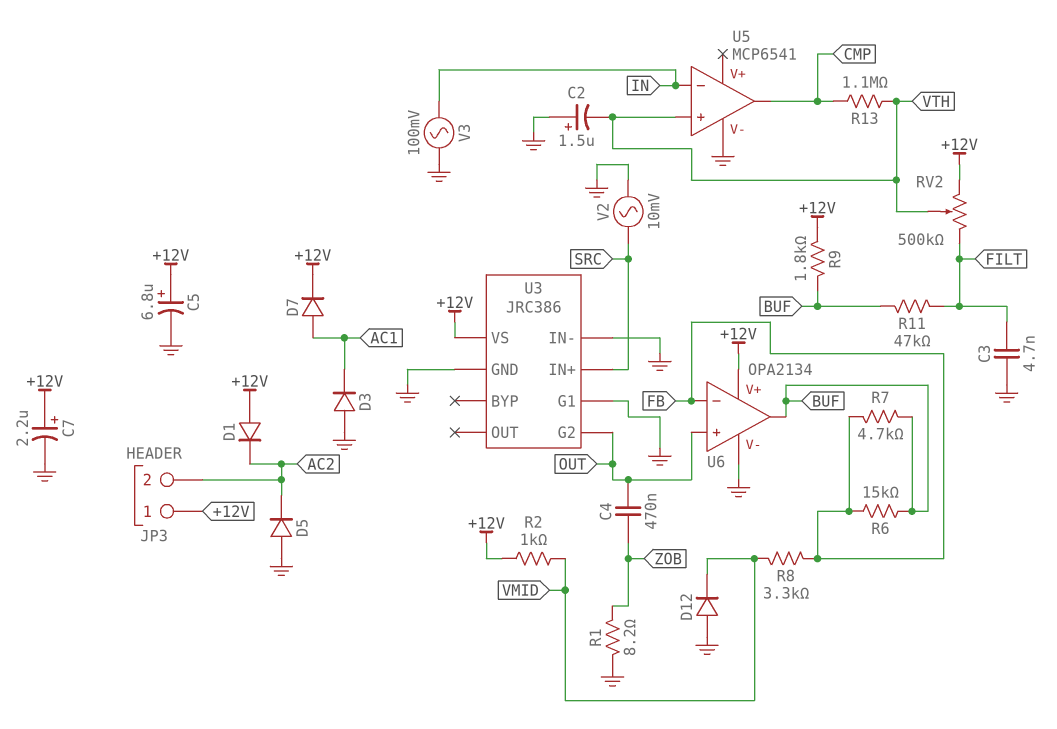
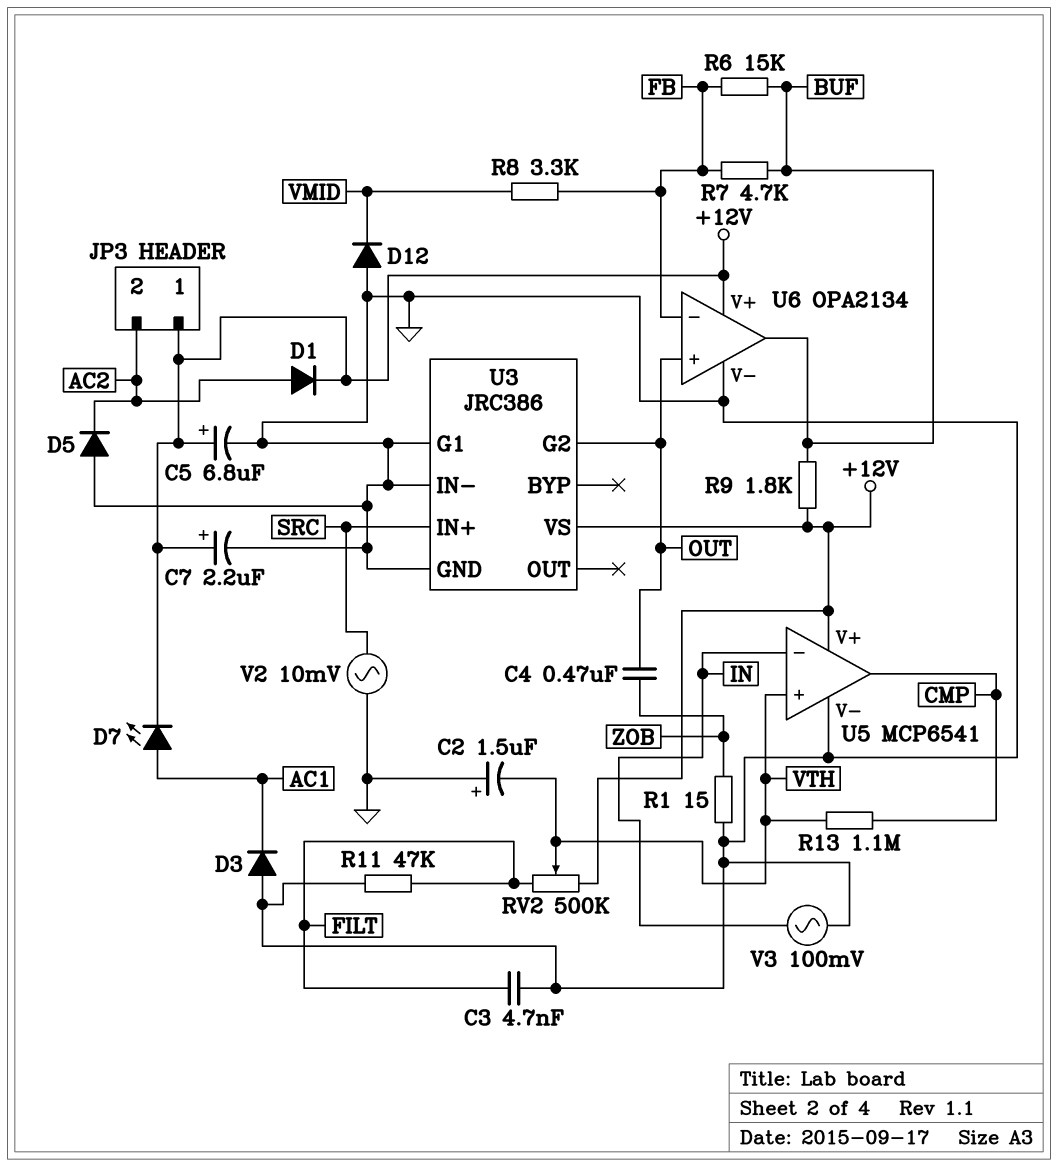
D1: diode (A +12V, K AC2) -> diode (A AC2, K +12V)
D7: diode (A AC1, K +12V) -> LED (A AC1, K +12V)
R1: 8.2 (GND, ZOB) -> 15 (GND, ZOB)
R2: 1k (+12V, VMID) -> none
R11: 47k (BUF, FILT) -> 47k (FILT, GND)
U5 pin V+: none -> +12V

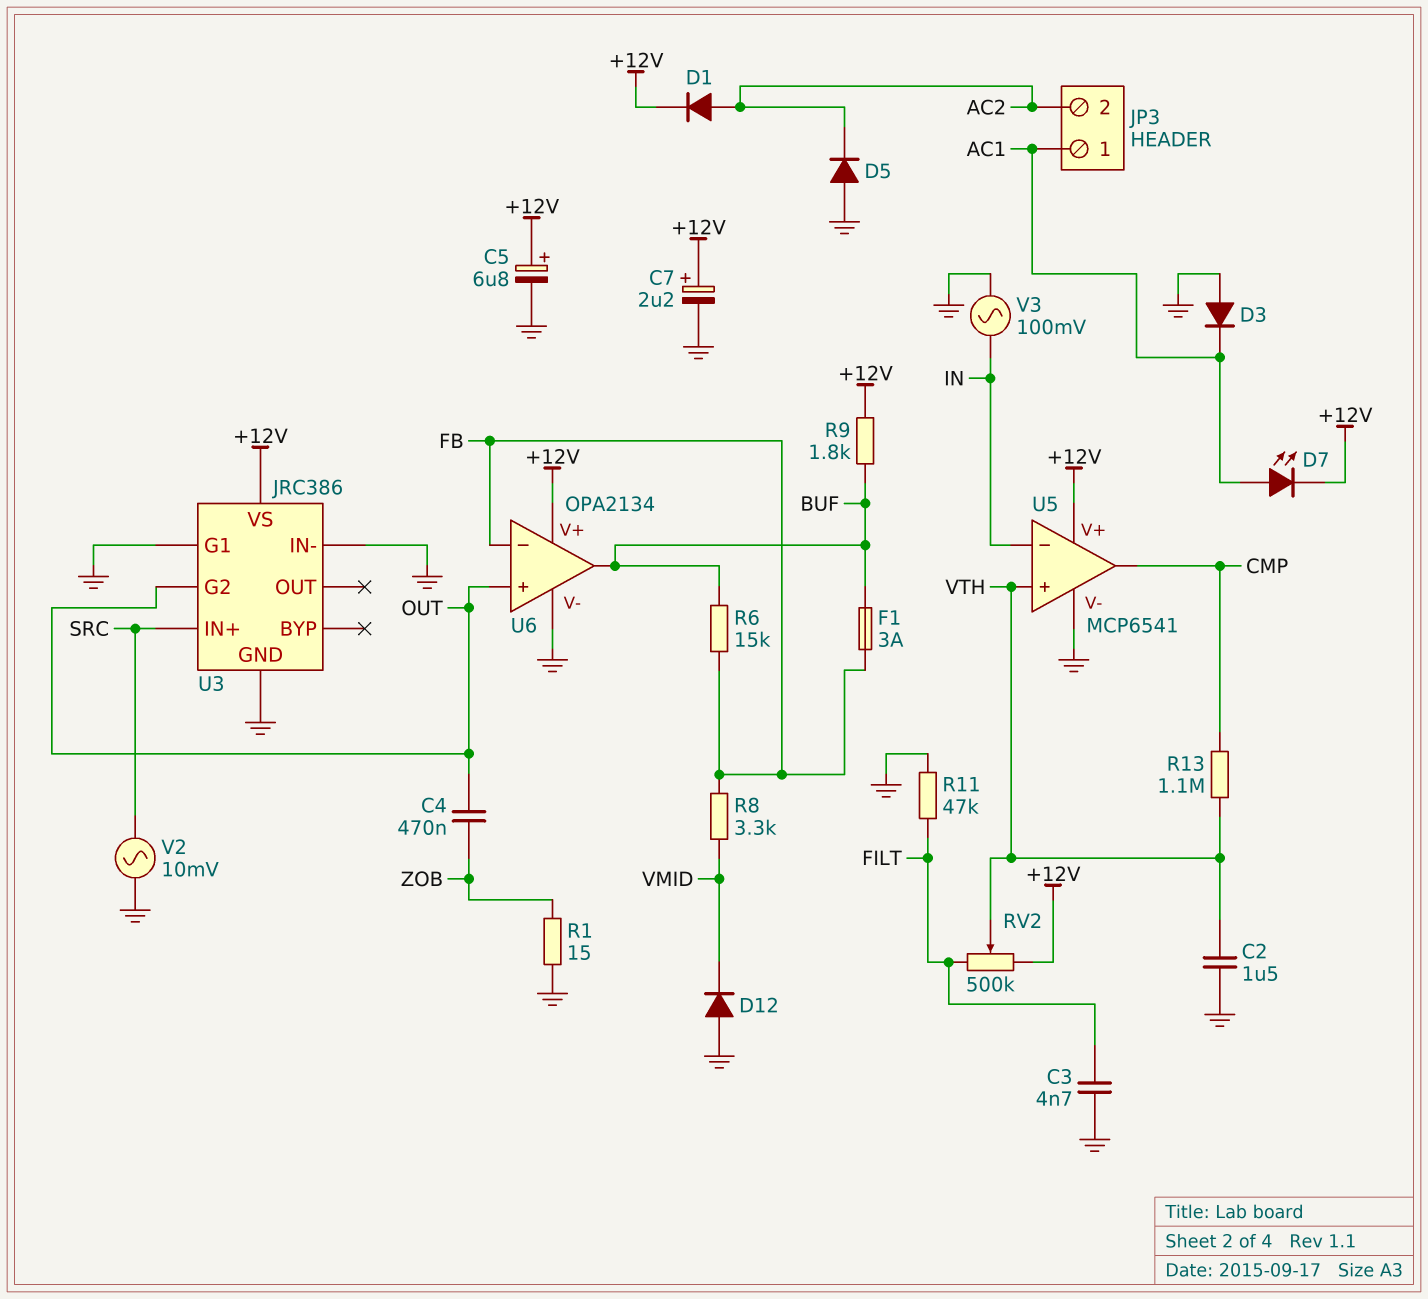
C2: 1.5uF (plus GND, minus VTH) -> 1.5uF (GND, VTH)
F1: none -> 3A (BUF, FB)
JP3 pin 1: +12V -> AC1
R7: 4.7k (BUF, FB) -> none

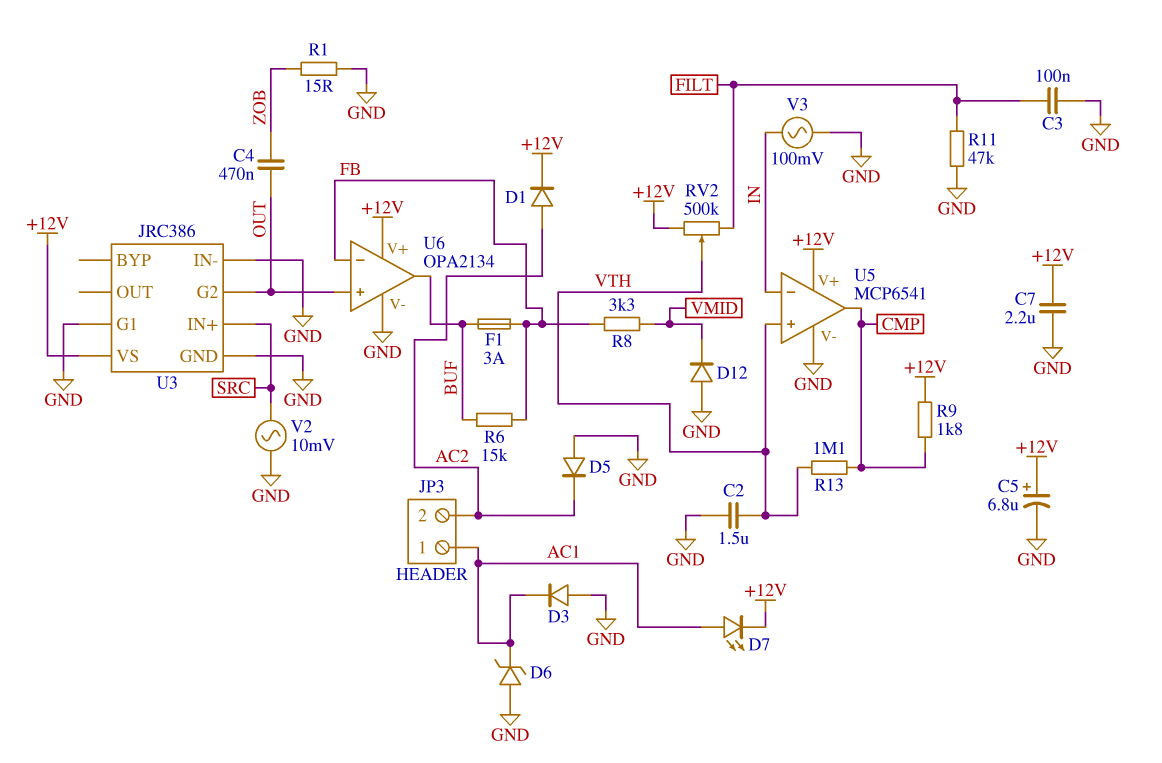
C3: 4.7nF (FILT, GND) -> 100nF (FILT, GND)
C7: 2.2uF (plus +12V, minus GND) -> 2.2uF (+12V, GND)
D6: none -> zener (A GND, K AC1)
R9: 1.8k (+12V, BUF) -> 1.8k (+12V, CMP)

